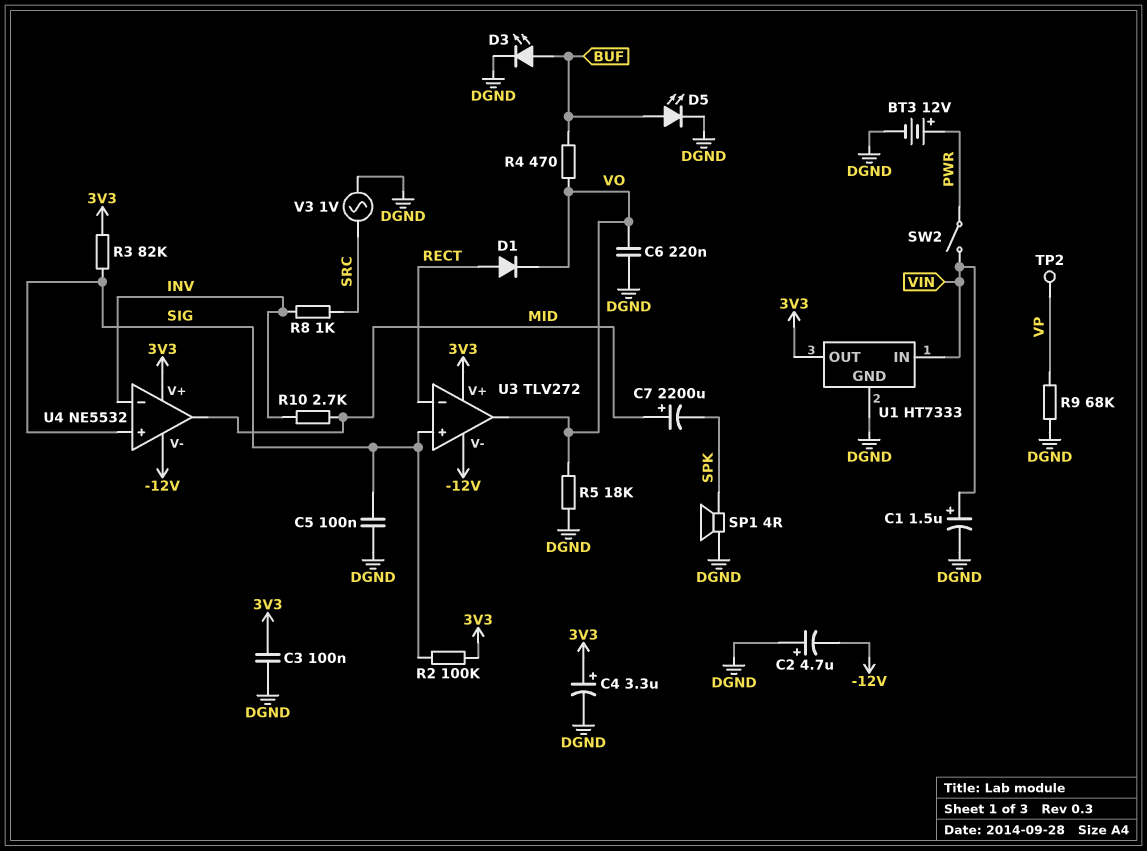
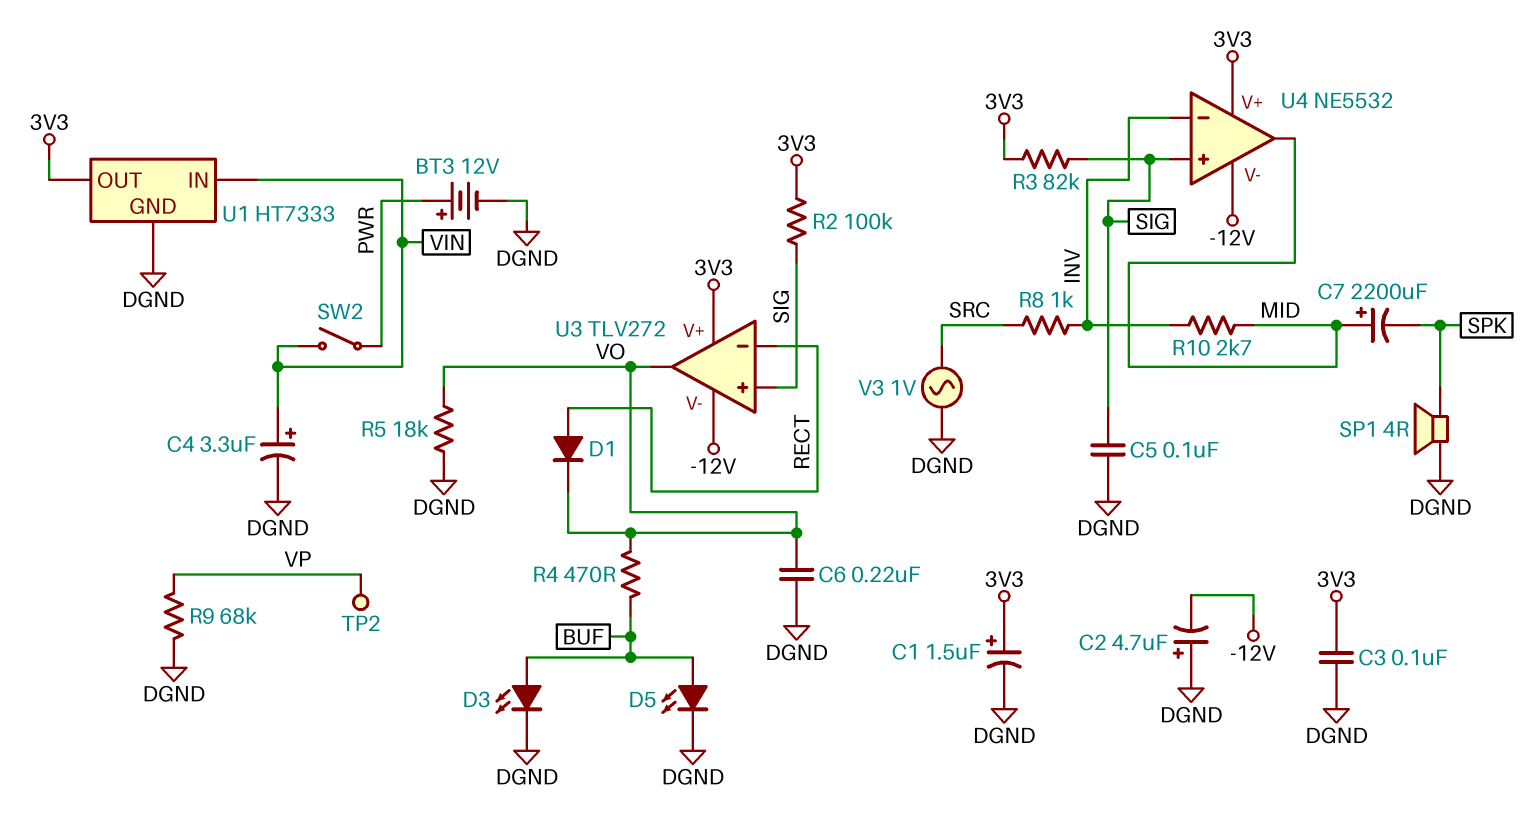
C1: 1.5uF (plus VIN, minus DGND) -> 1.5uF (plus 3V3, minus DGND)
C4: 3.3uF (plus 3V3, minus DGND) -> 3.3uF (plus VIN, minus DGND)

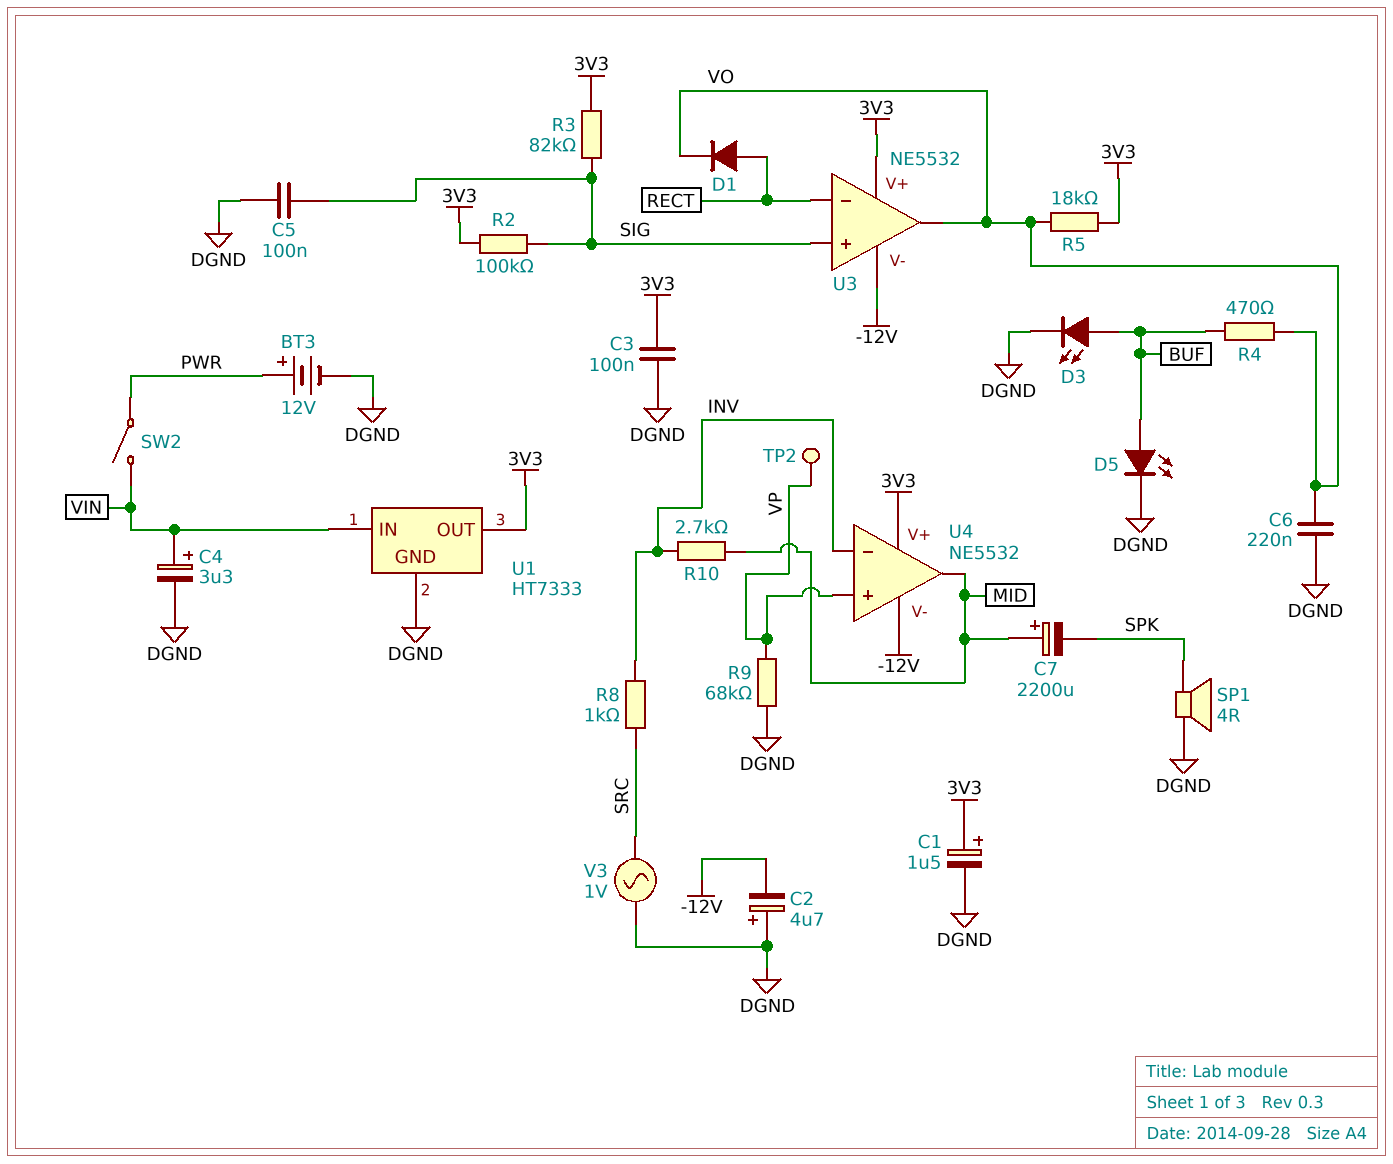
R5: 18k (DGND, VO) -> 18k (3V3, VO)
U3: TLV272 -> NE5532
U4 pin in+: SIG -> VP

